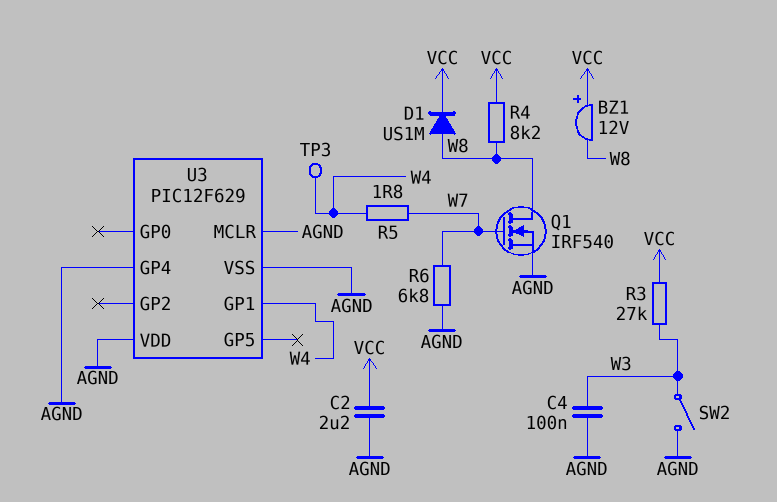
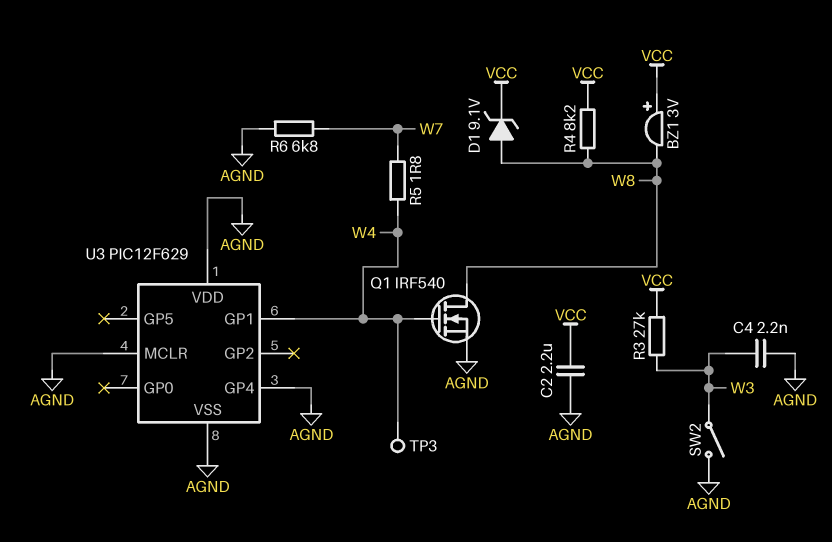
BZ1: buzzer 12V (plus VCC, minus W8) -> buzzer 3V (plus VCC, minus W8)
C4: 100nF (AGND, W3) -> 2.2nF (AGND, W3)
D1: diode US1M (A W8, K VCC) -> zener 9.1V (A W8, K VCC)
Q1: NMOS IRF540 (G W7, D W8, S AGND) -> NMOS IRF540 (G W4, D W8, S AGND)

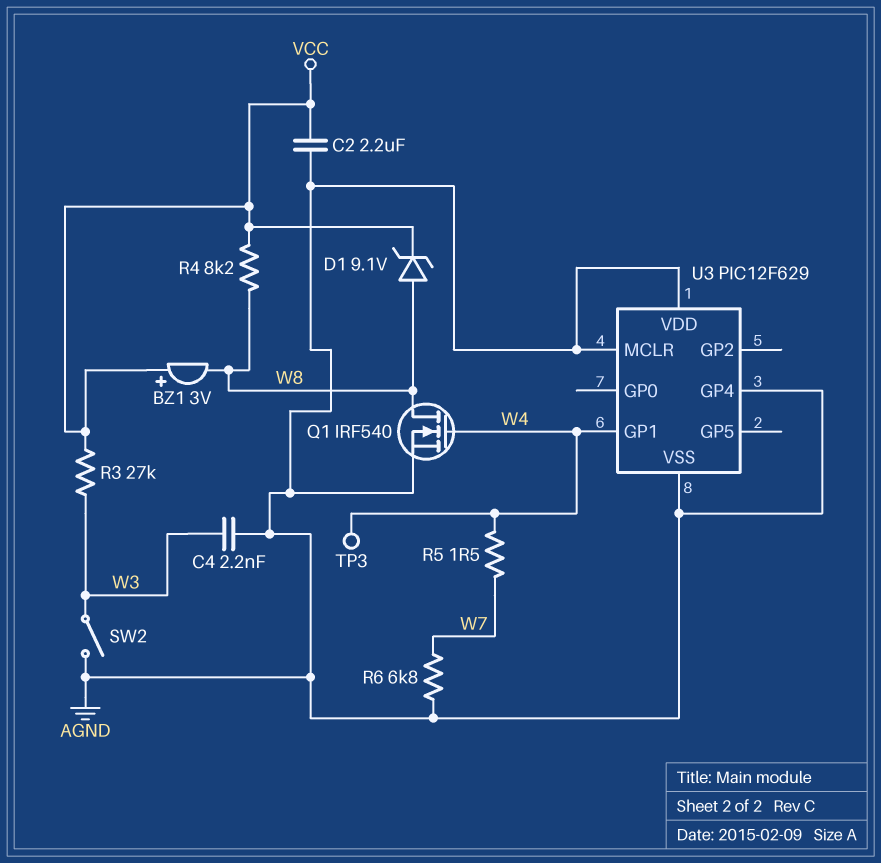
R5: 1.8 (W4, W7) -> 1.5 (W4, W7)

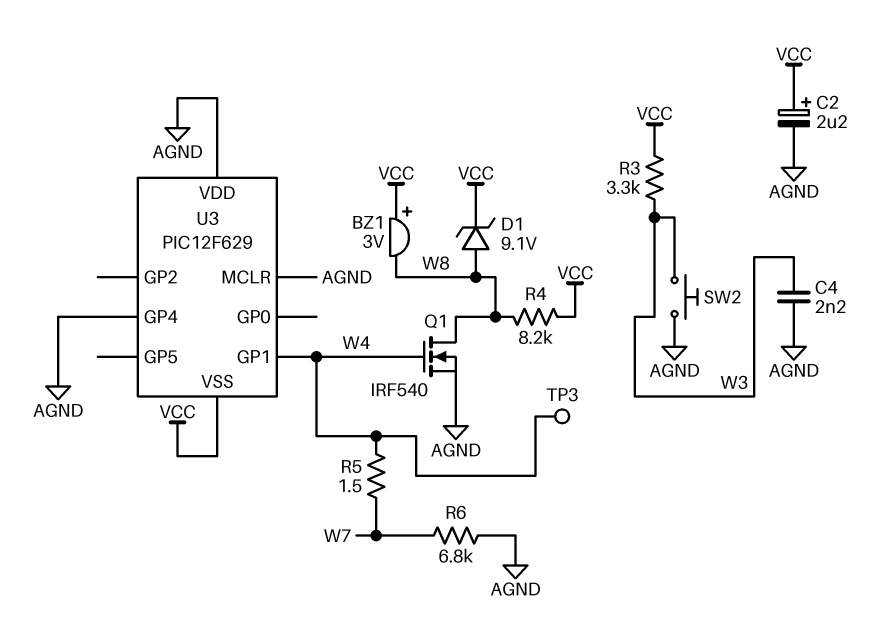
C2: 2.2uF (AGND, VCC) -> 2.2uF (plus VCC, minus AGND)
R3: 27k (VCC, W3) -> 3.3k (VCC, W3)
SW2: switch (AGND, W3) -> button (AGND, W3)
U3 pin VSS: AGND -> VCC

